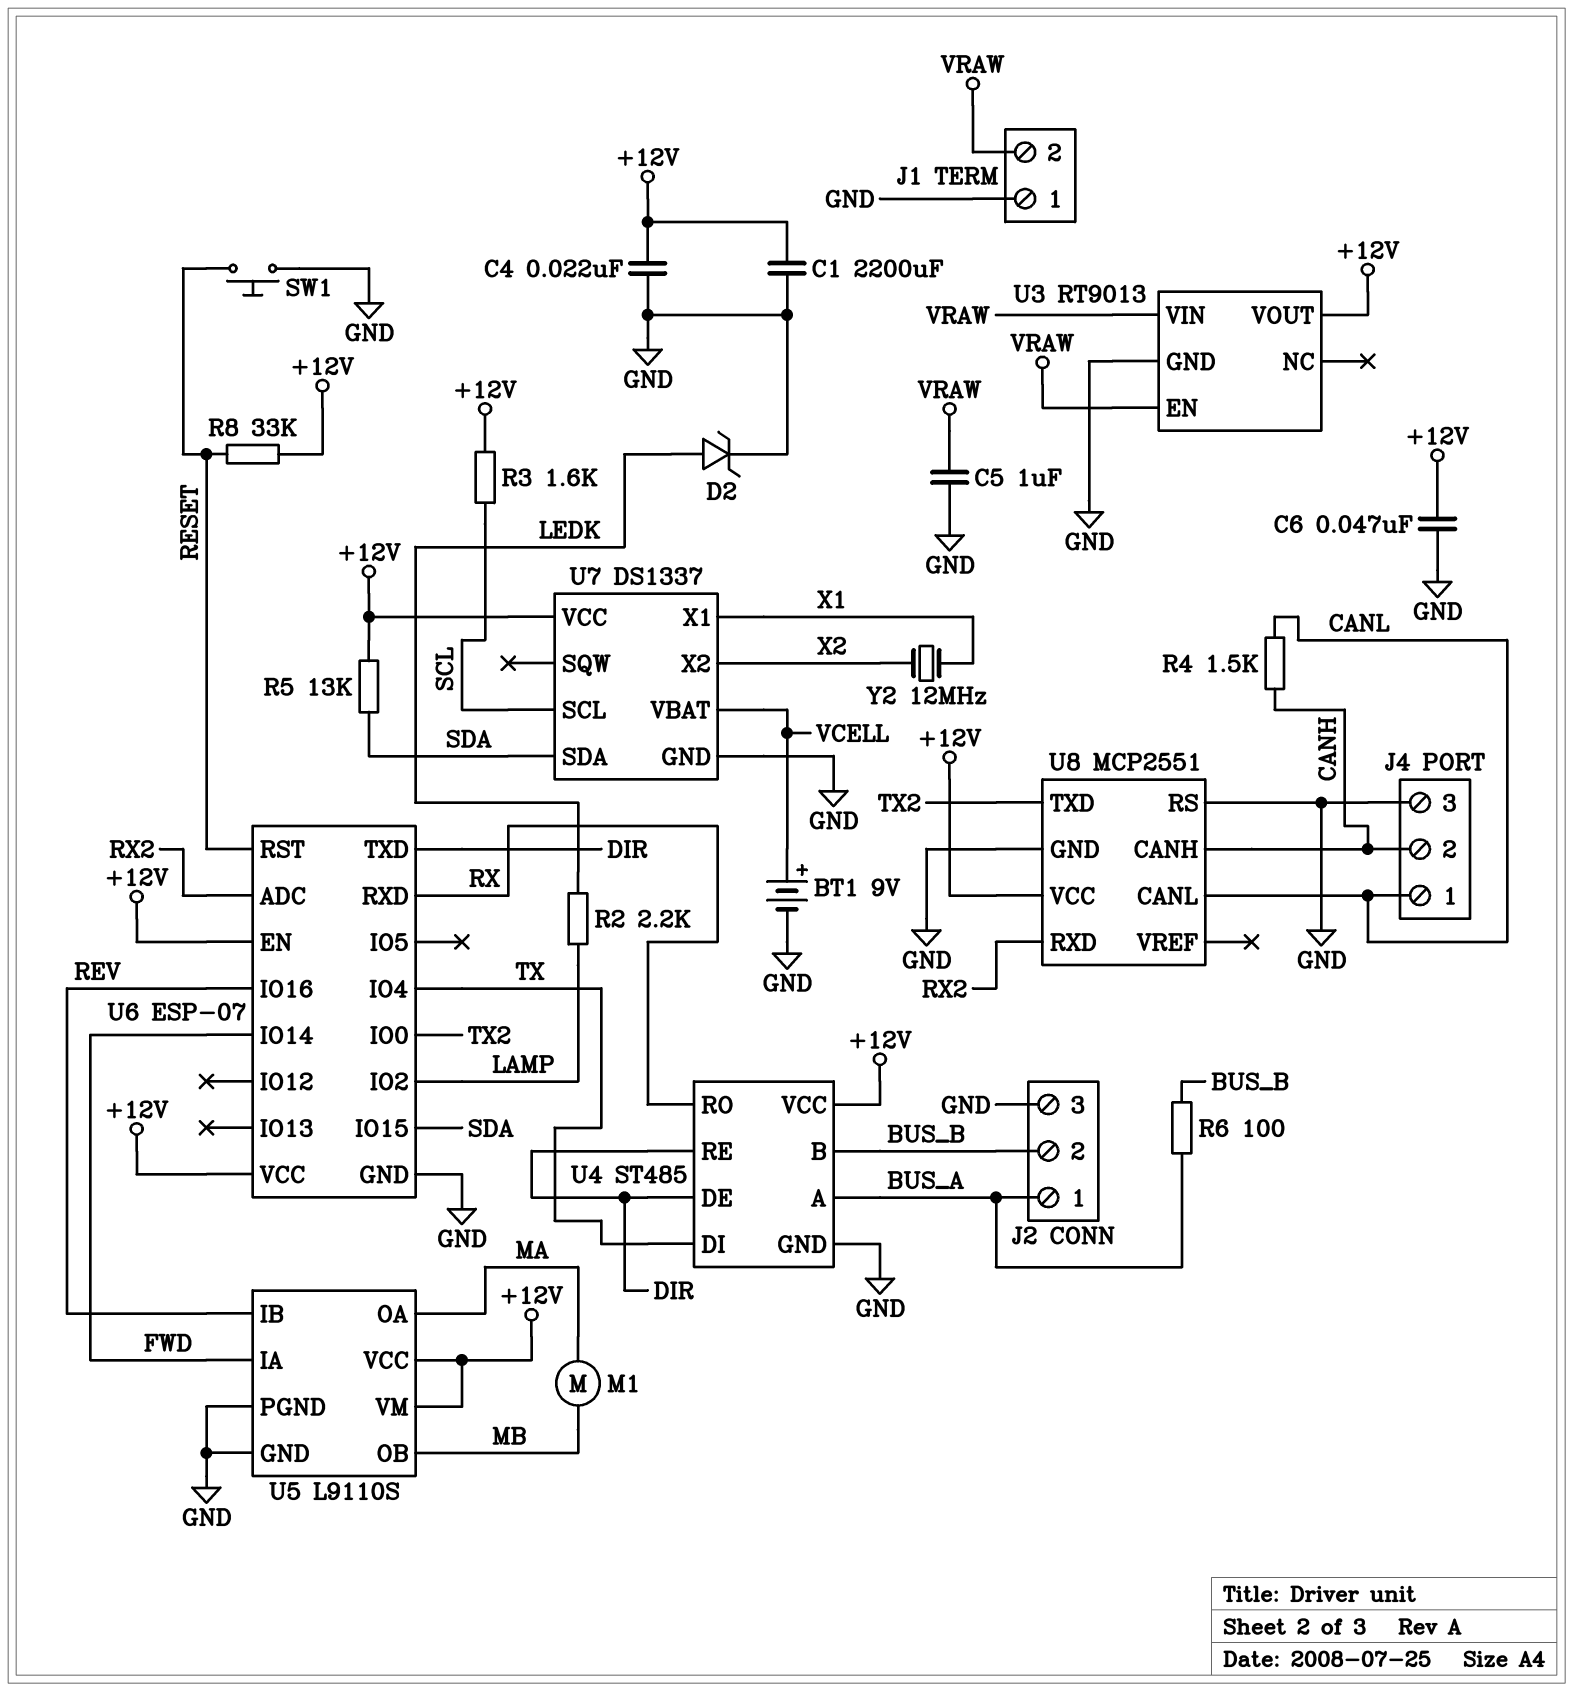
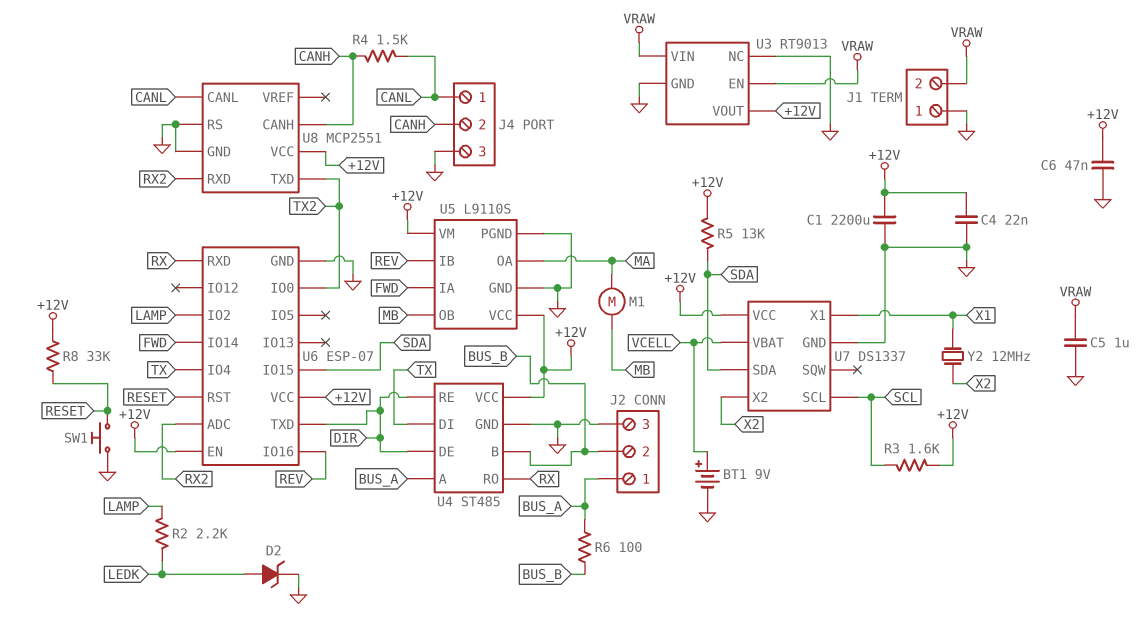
U3 pin NC: none -> GND

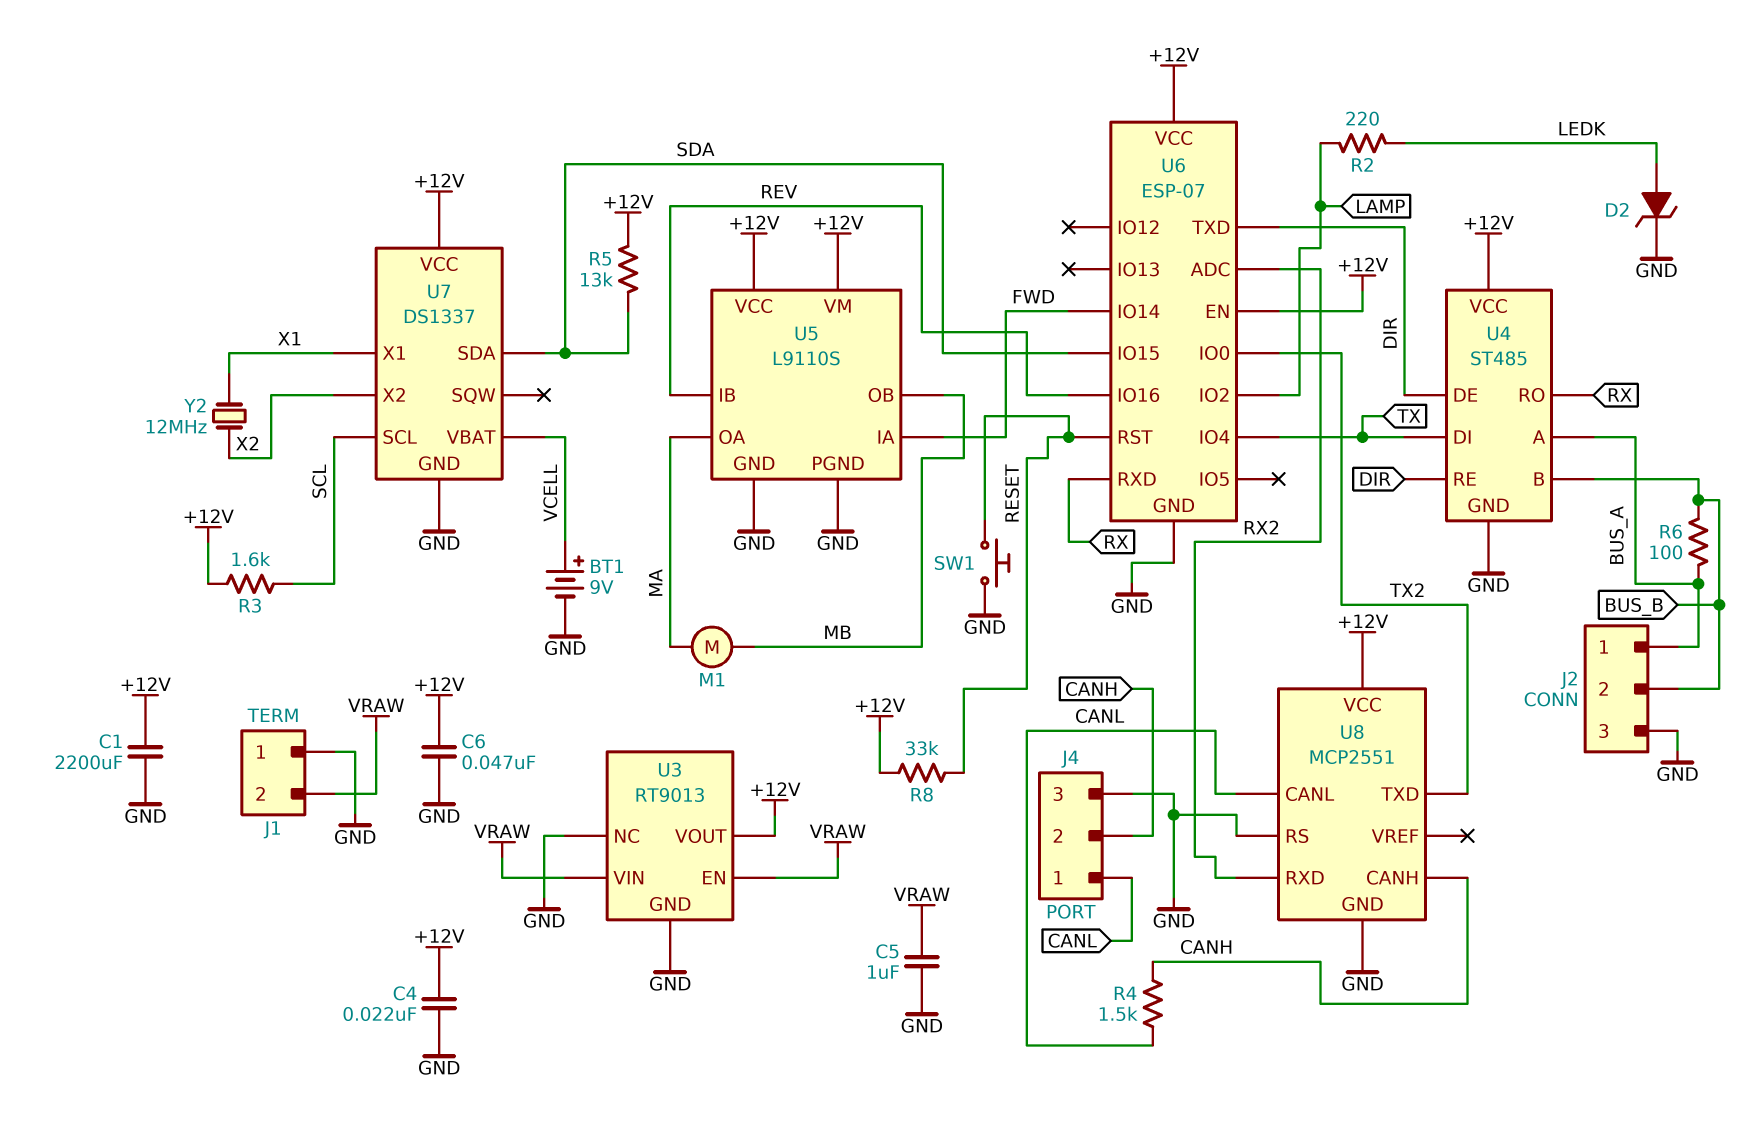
R2: 2.2k (LAMP, LEDK) -> 220 (LAMP, LEDK)

